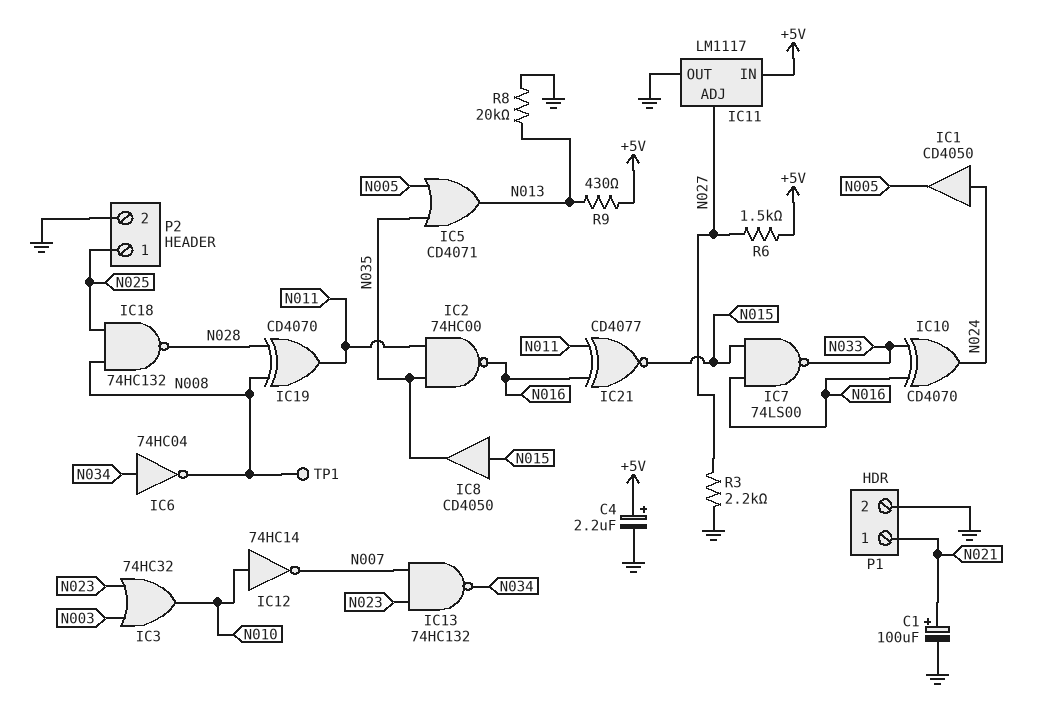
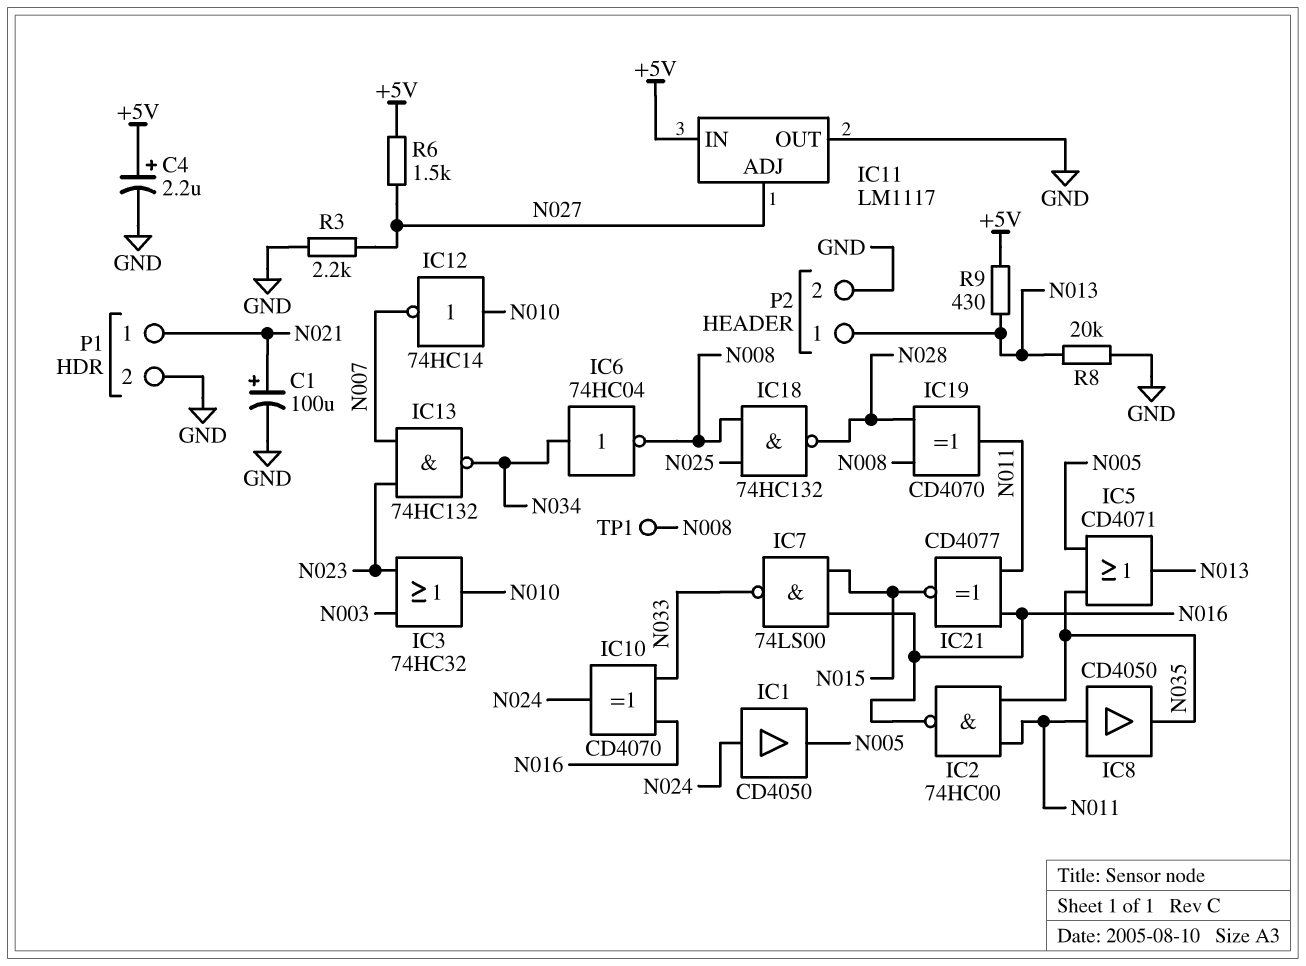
IC8: buffer CD4050 (in N015, out N035) -> buffer CD4050 (in N011, out N035)
P2 pin 1: N025 -> N013

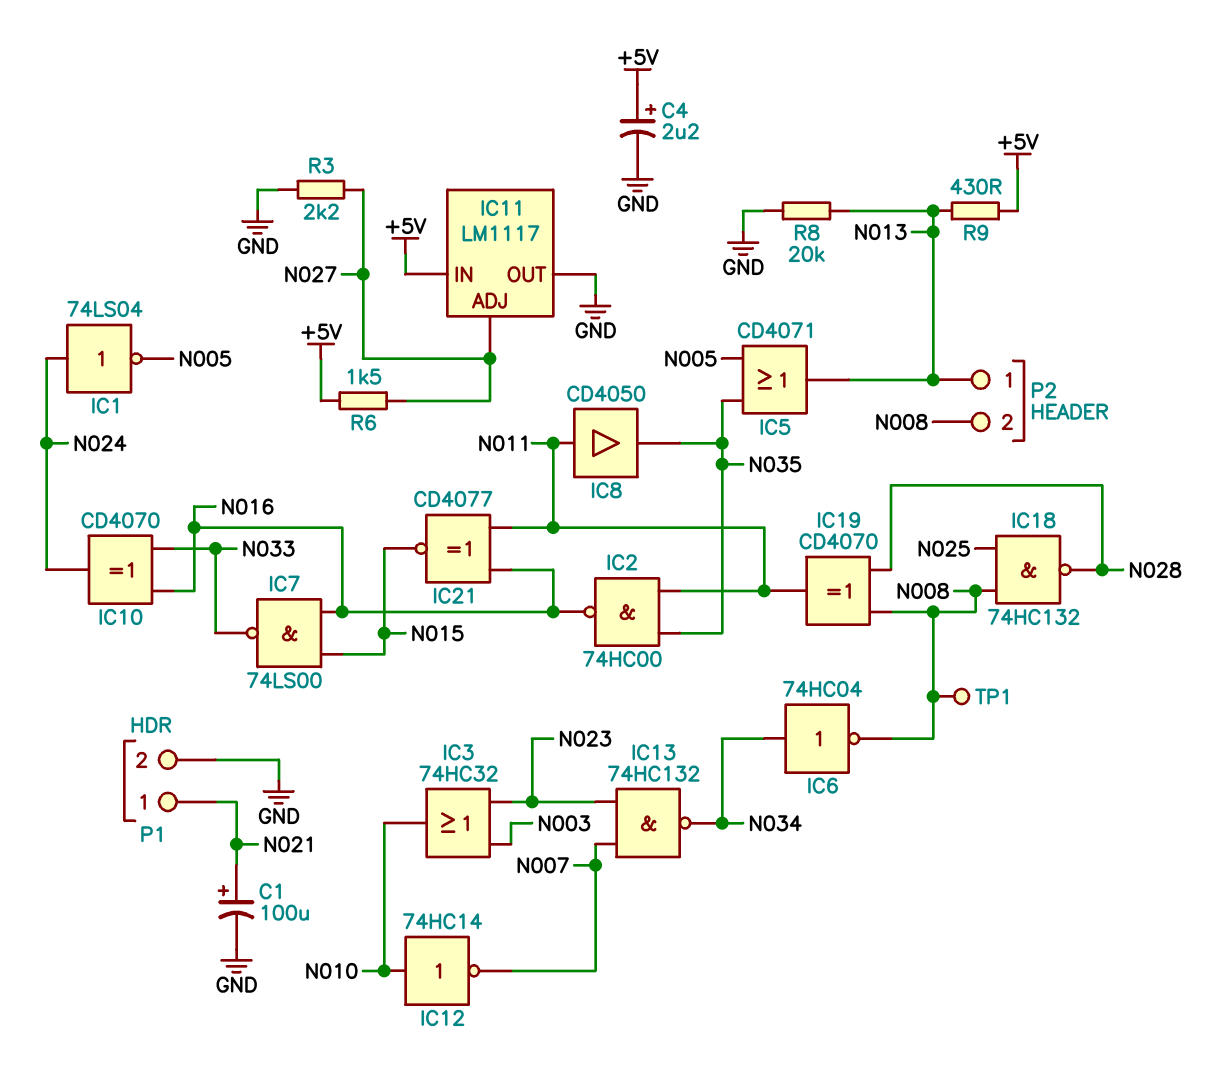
IC1: buffer CD4050 (in N024, out N005) -> NOT 74LS04 (in N024, out N005)
P2 pin 2: GND -> N008

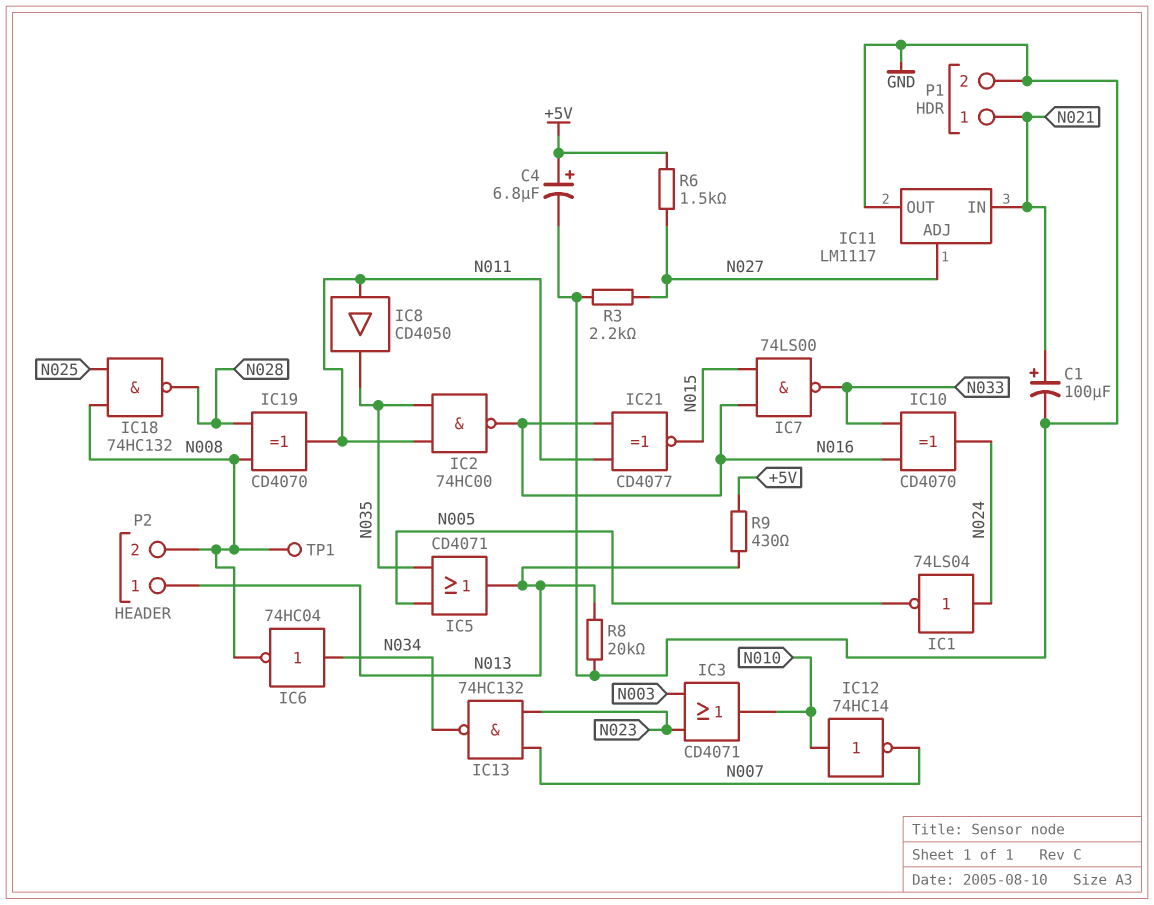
C4: 2.2uF (plus +5V, minus GND) -> 6.8uF (plus +5V, minus GND)
IC3: OR 74HC32 (in N003, in N023, out N010) -> OR CD4071 (in N003, in N023, out N010)
IC11 pin IN: +5V -> N021

